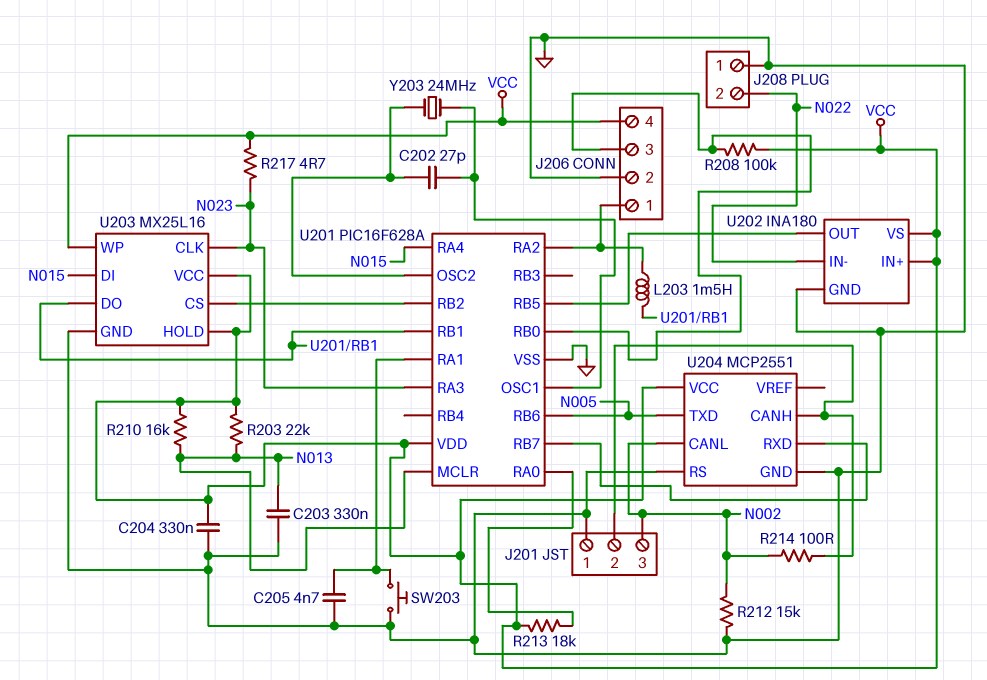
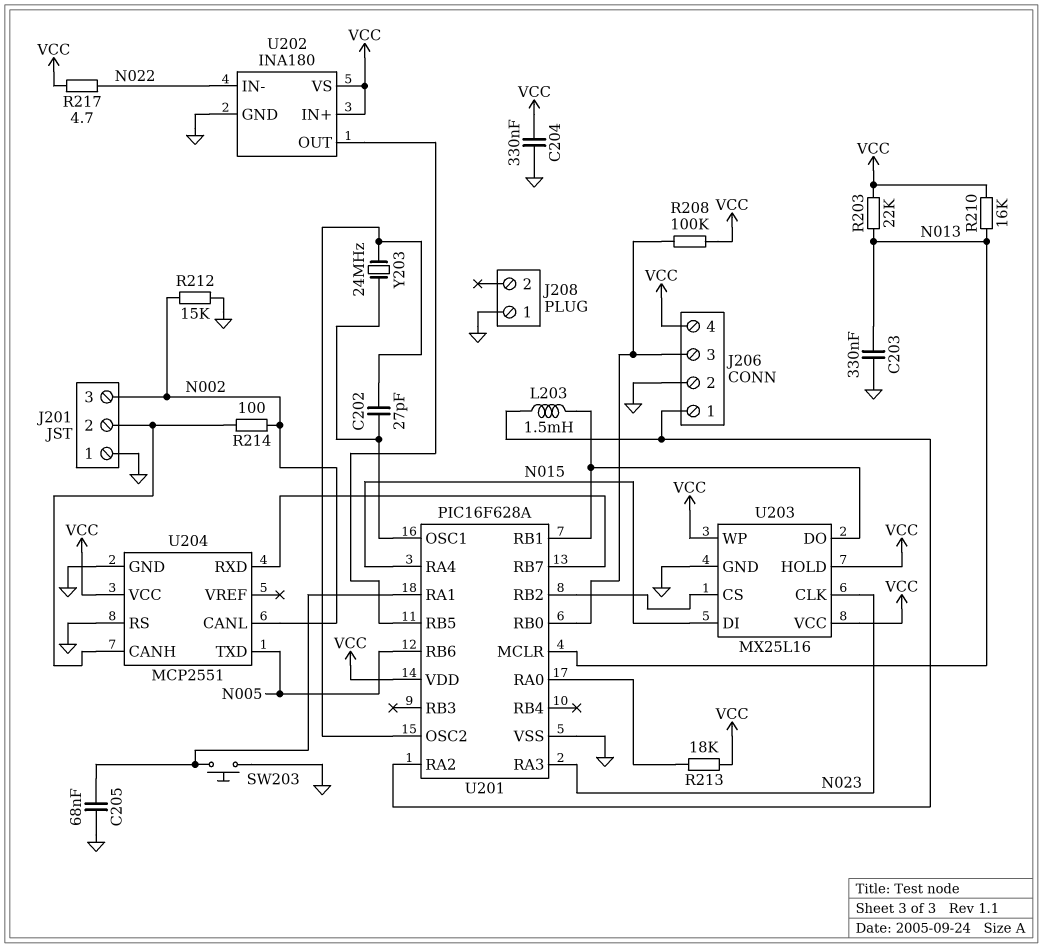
C205: 4.7nF (GND, U201/RA1) -> 68nF (GND, U201/RA1)
J208 pin 2: N022 -> none
R217: 4.7 (N023, VCC) -> 4.7 (N022, VCC)

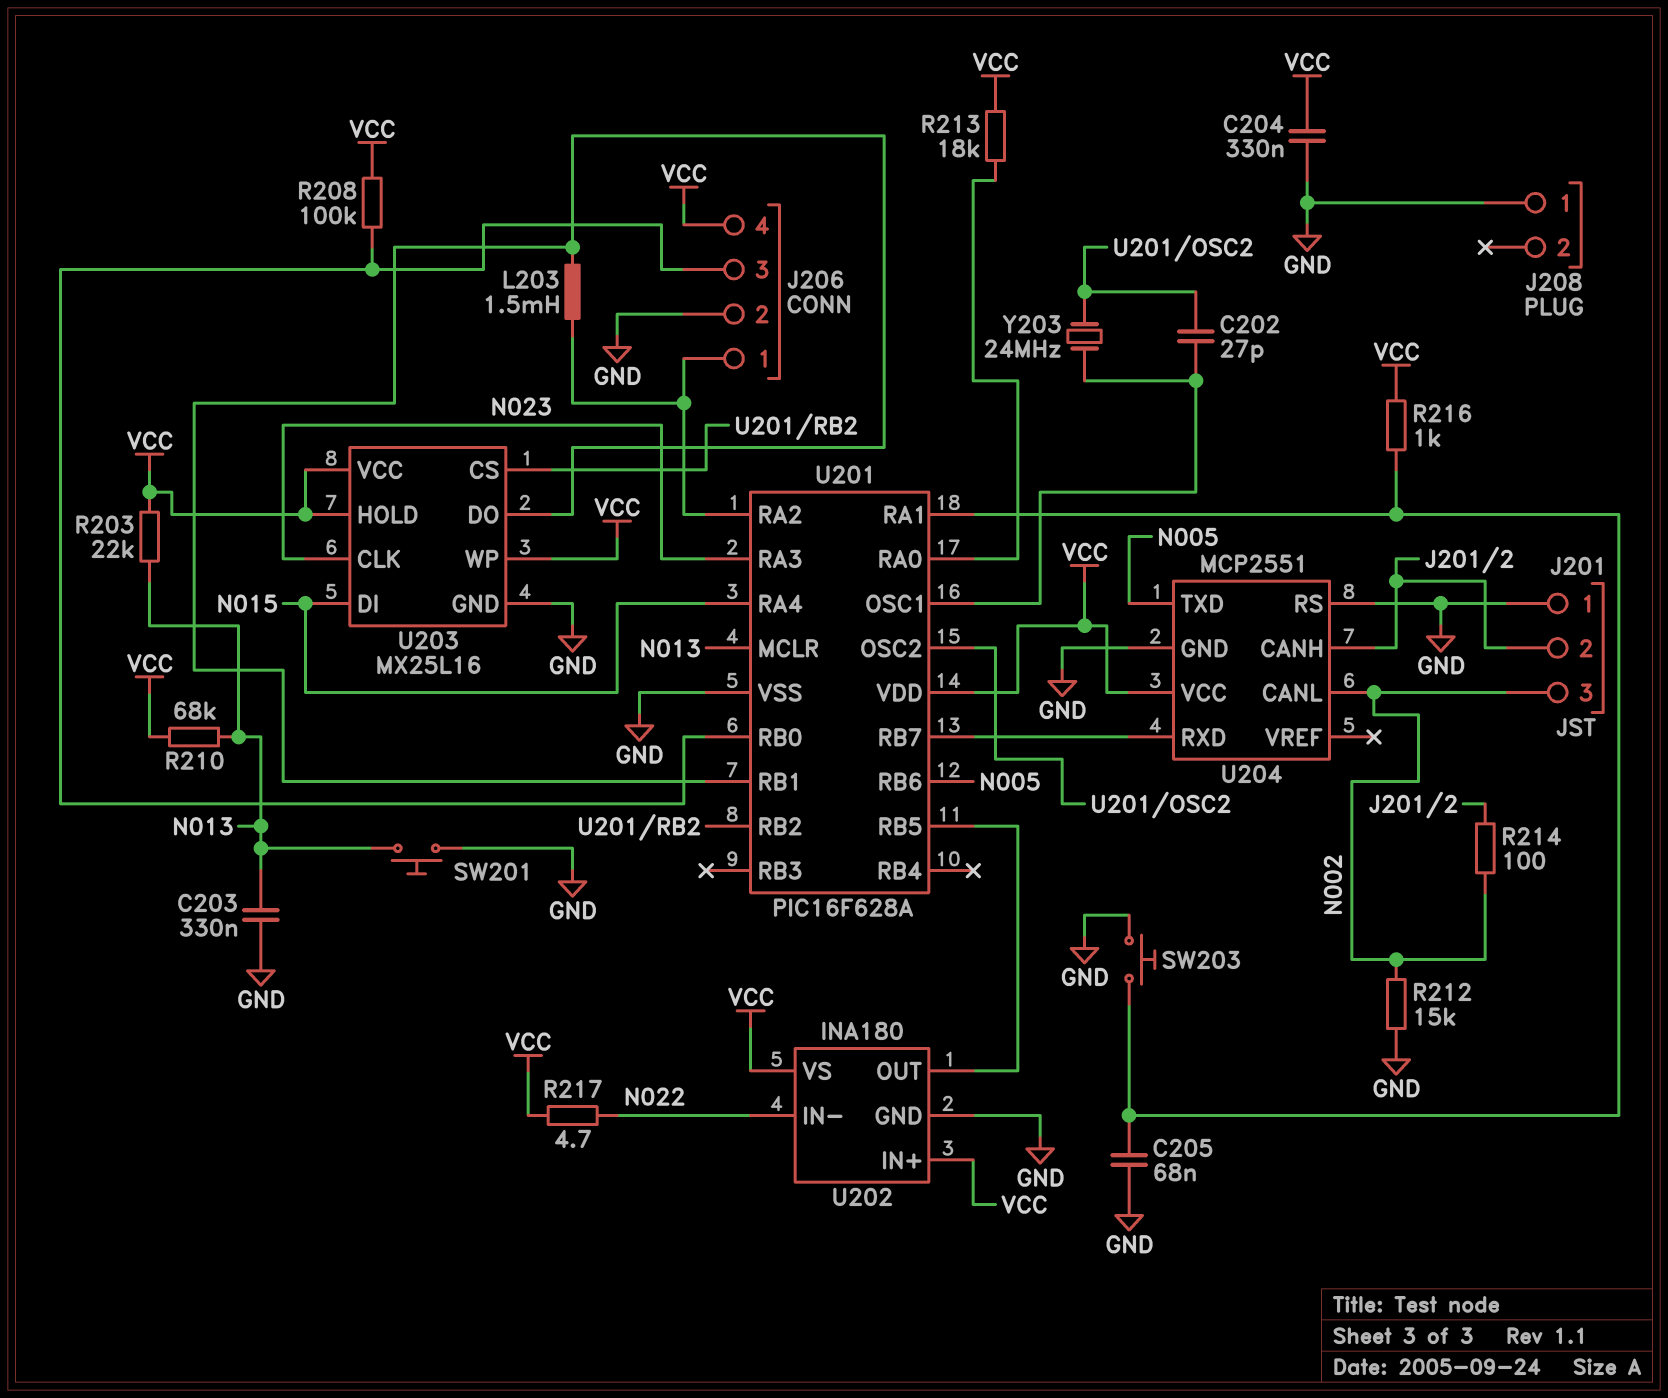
R210: 16k (N013, VCC) -> 68k (N013, VCC)
R216: none -> 1k (U201/RA1, VCC)
SW201: none -> button (GND, N013)

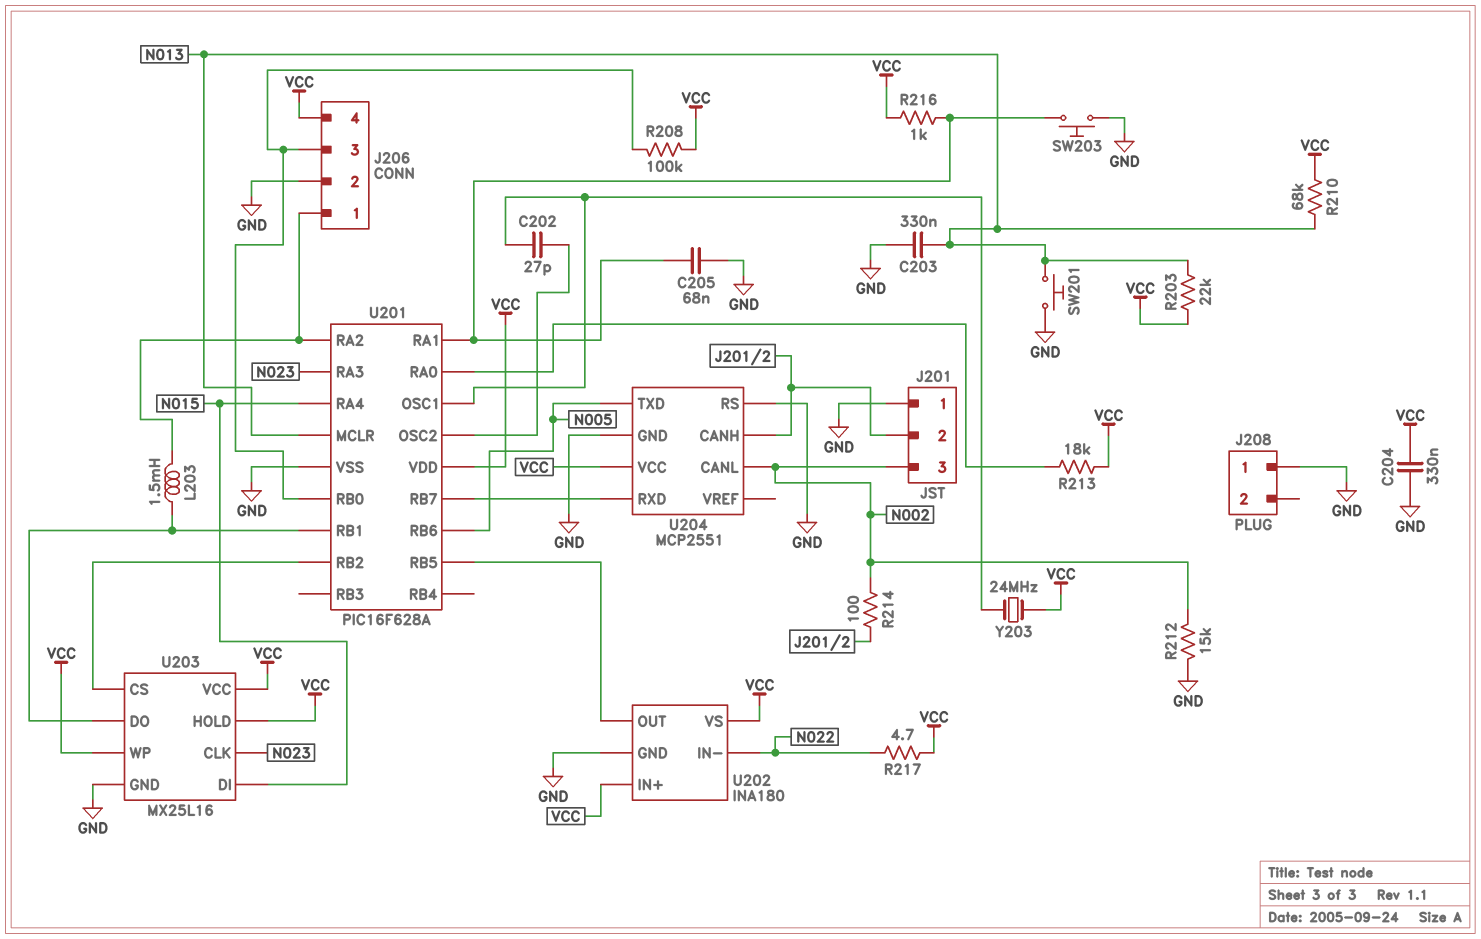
Y203: 24MHz (U201/OSC1, U201/OSC2) -> 24MHz (U201/OSC1, VCC)

